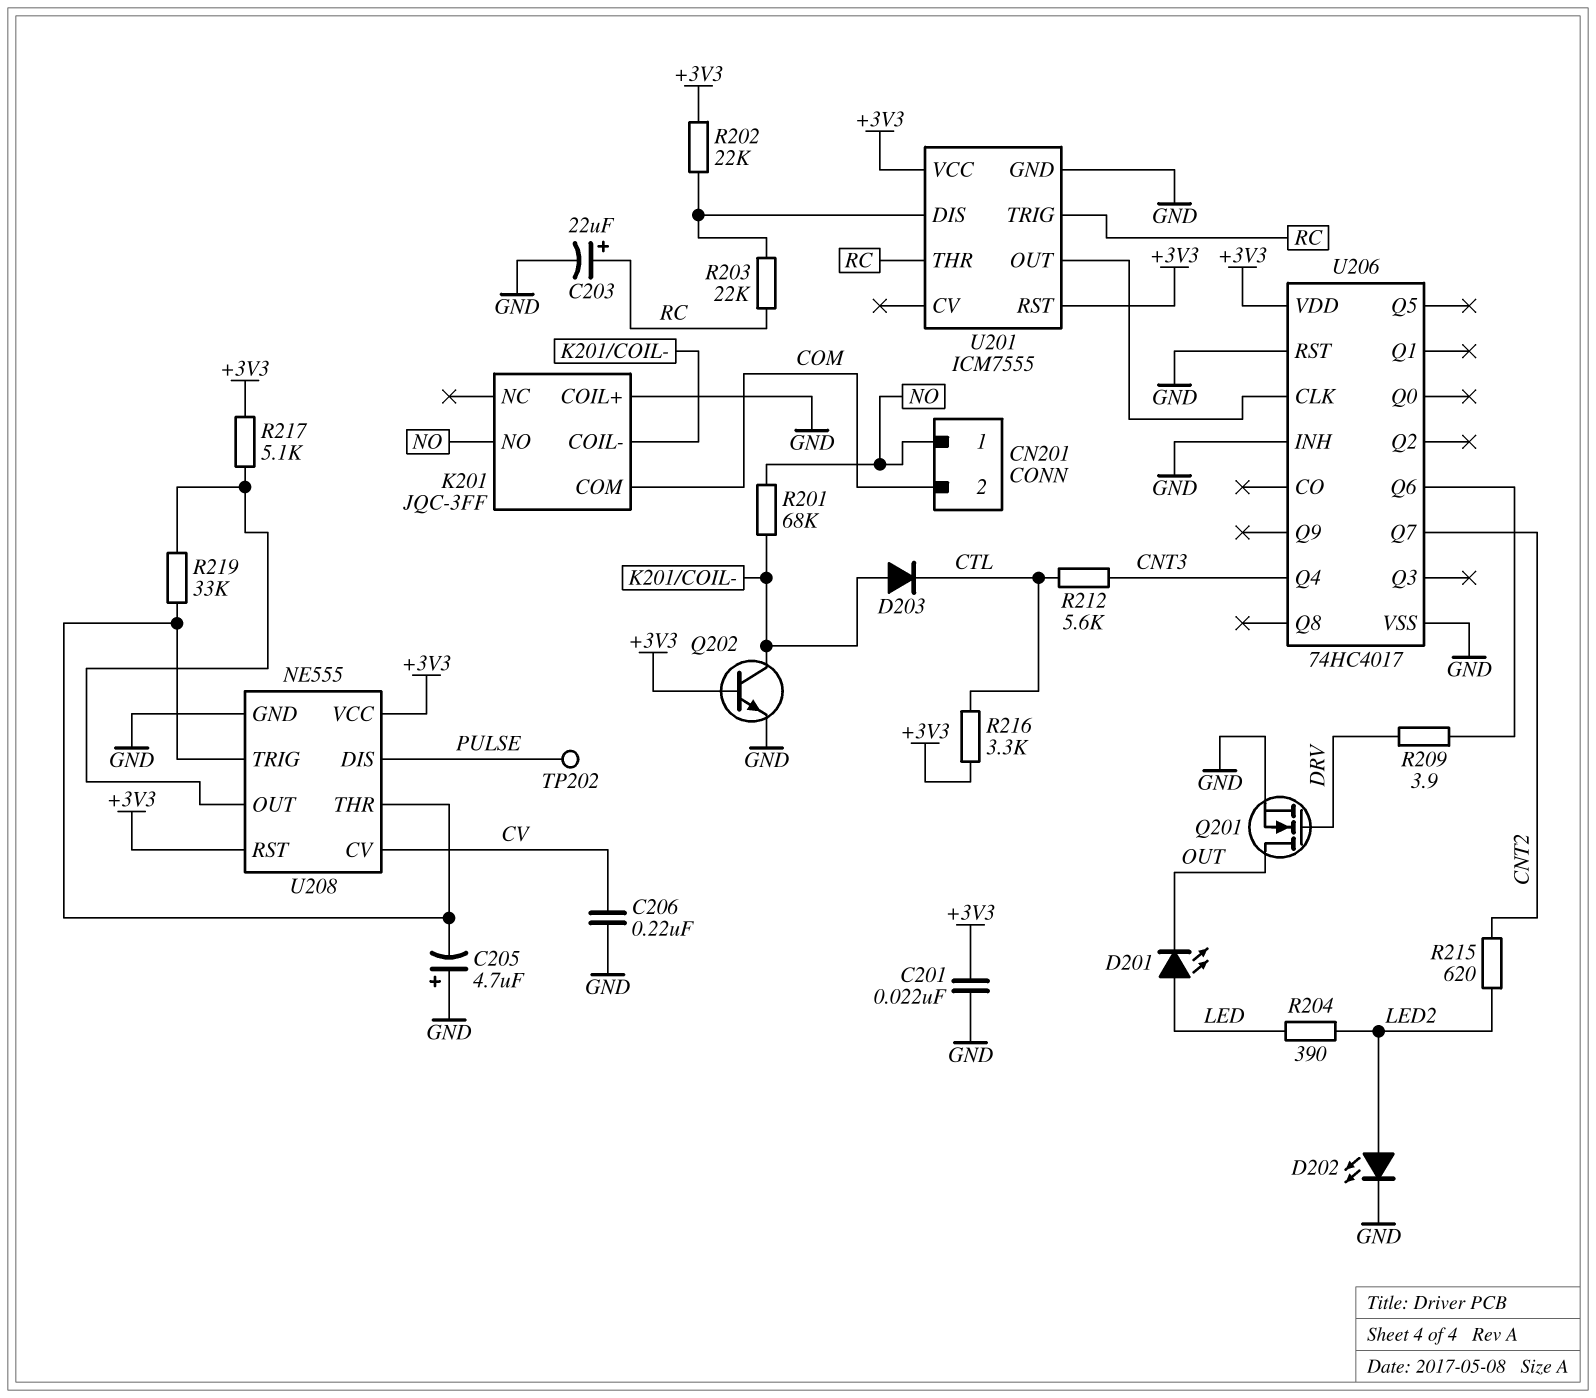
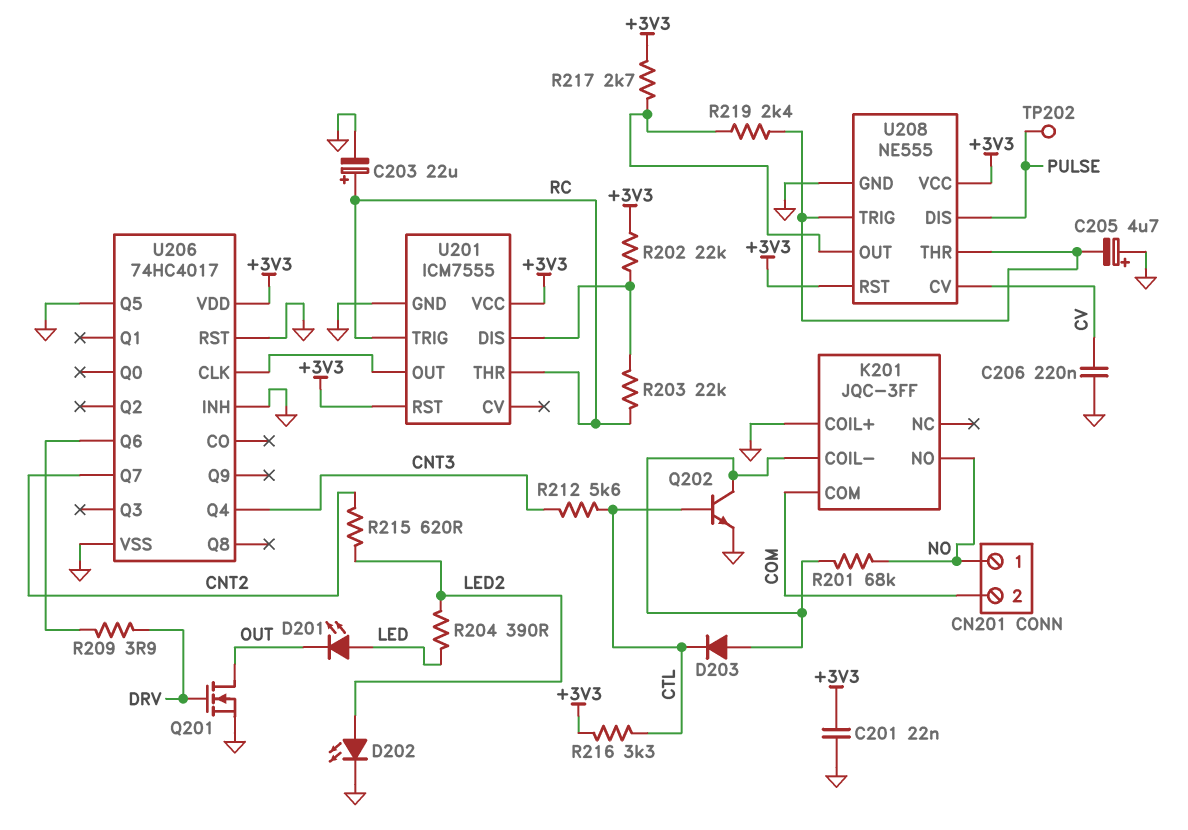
Q202: NPN (B +3V3, C K201/COIL-, E GND) -> NPN (B CTL, C K201/COIL-, E GND)
R217: 5.1k (+3V3, U208/OUT) -> 2.7k (+3V3, U208/OUT)
R219: 33k (U208/OUT, U208/THR) -> 2.4k (U208/OUT, U208/THR)
U206 pin Q5: none -> GND

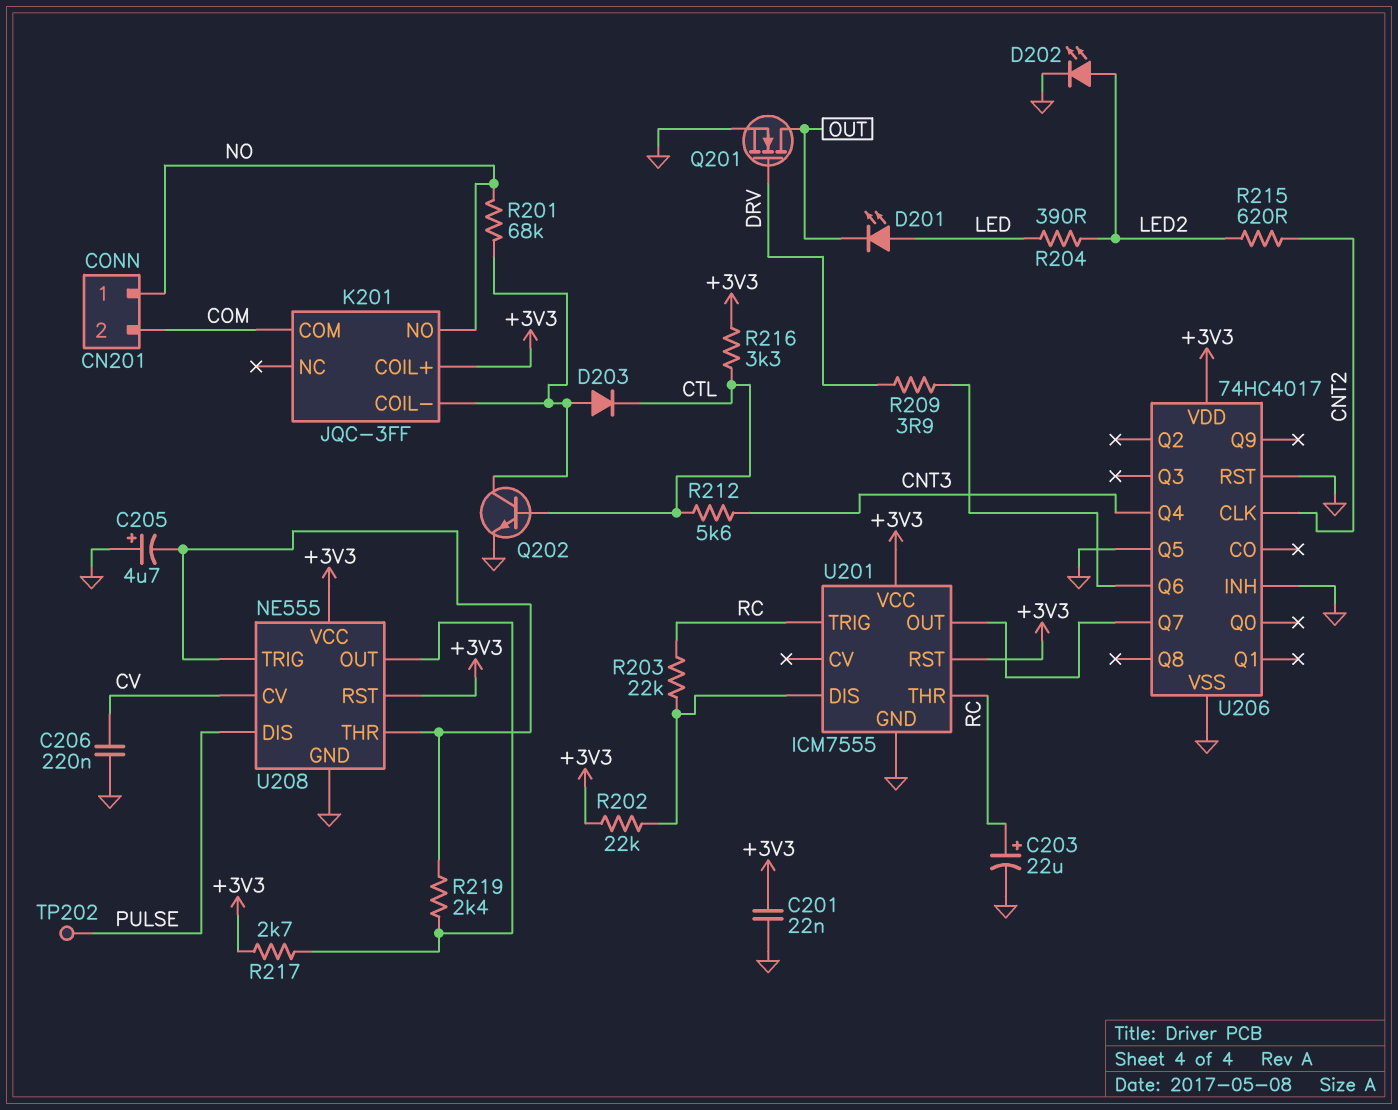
K201 pin COIL+: GND -> +3V3
U206 pin CLK: U201/OUT -> CNT2
U206 pin Q7: CNT2 -> U201/OUT

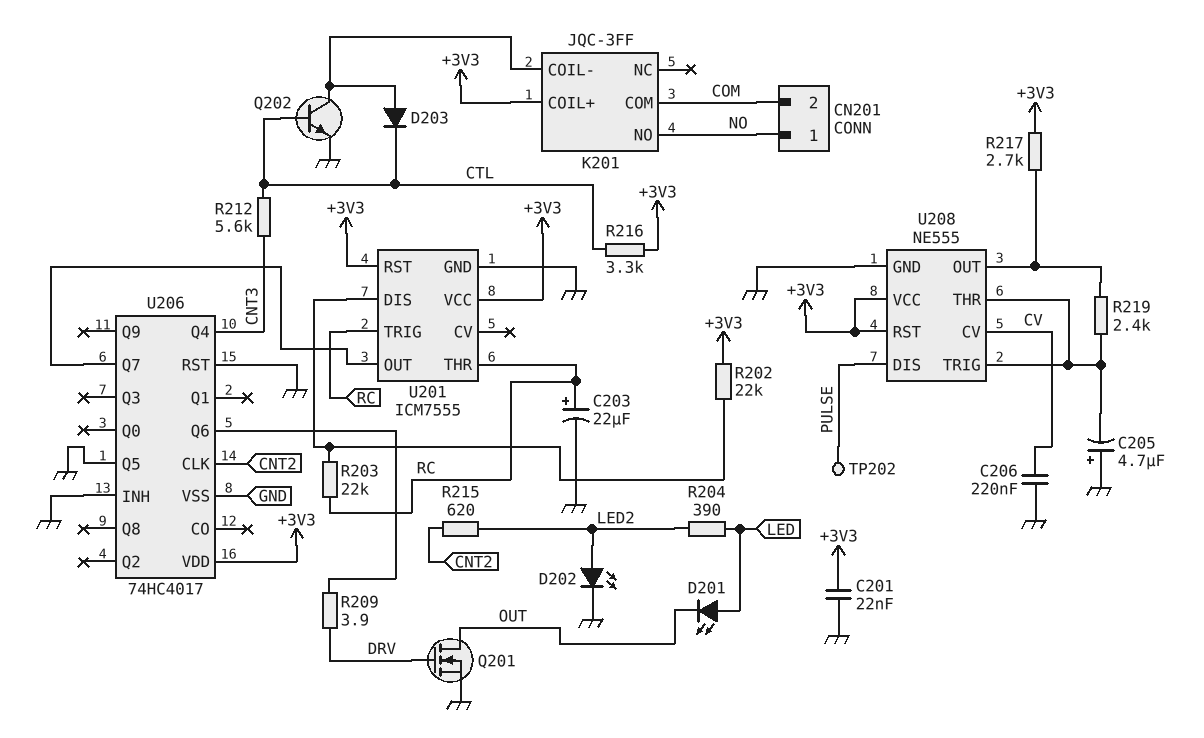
R201: 68k (K201/COIL-, NO) -> none

